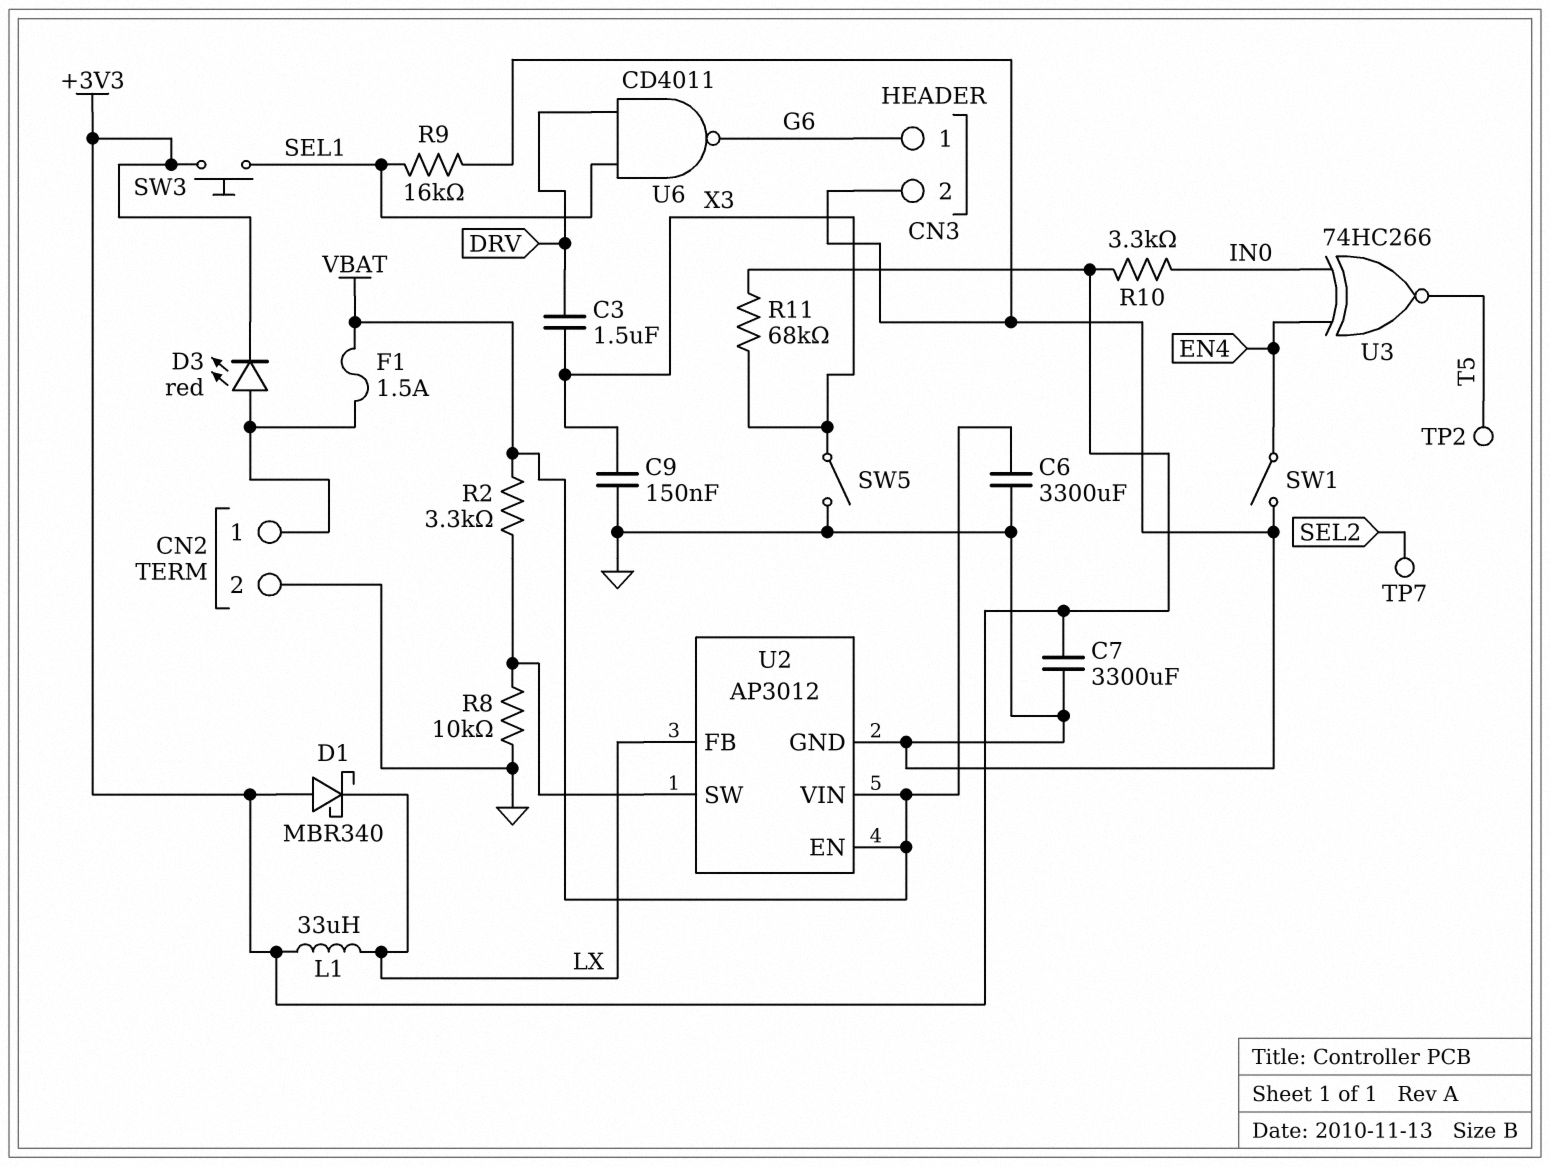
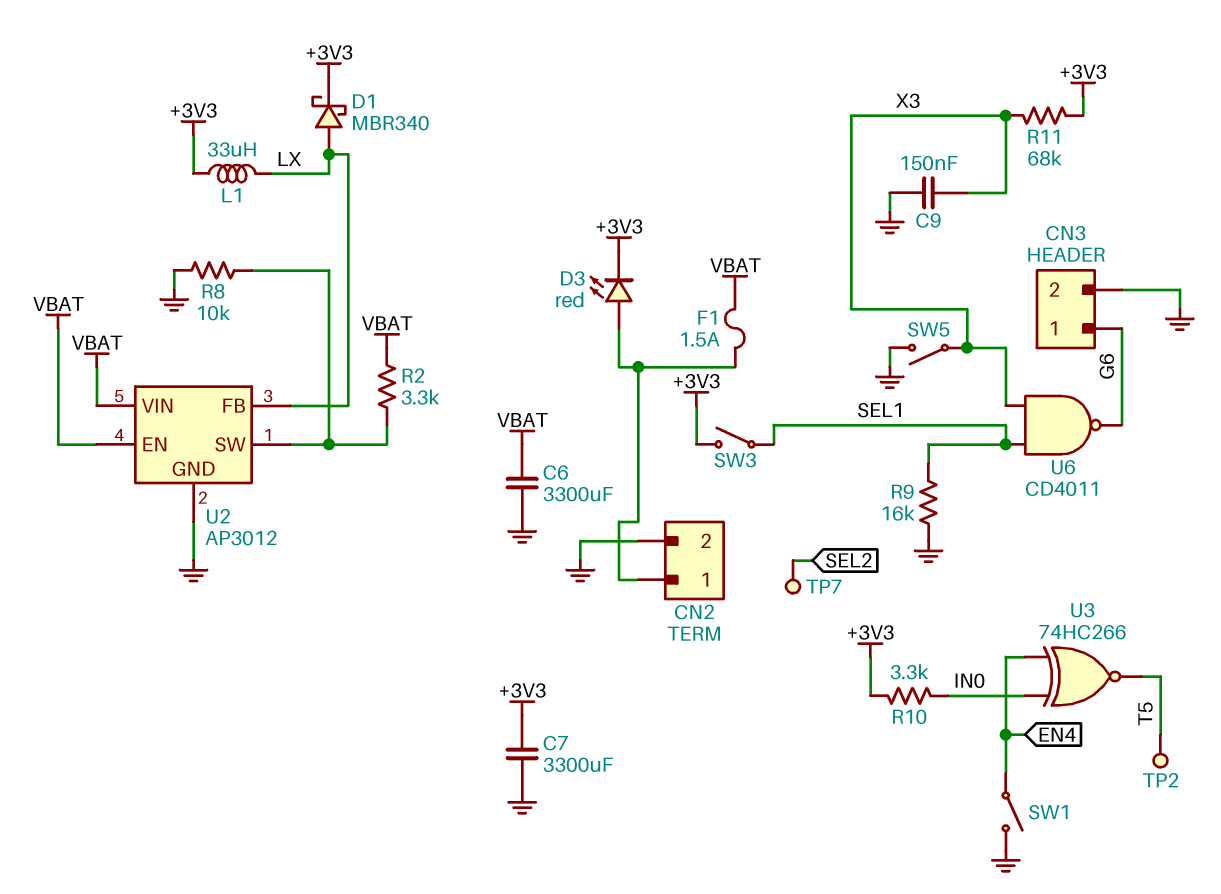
C3: 1.5uF (DRV, X3) -> none
D1: schottky MBR340 (A +3V3, K LX) -> schottky MBR340 (A LX, K +3V3)
SW3: button (+3V3, SEL1) -> switch (+3V3, SEL1)
U6: NAND CD4011 (in DRV, in SEL1, out G6) -> NAND CD4011 (in SEL1, in X3, out G6)

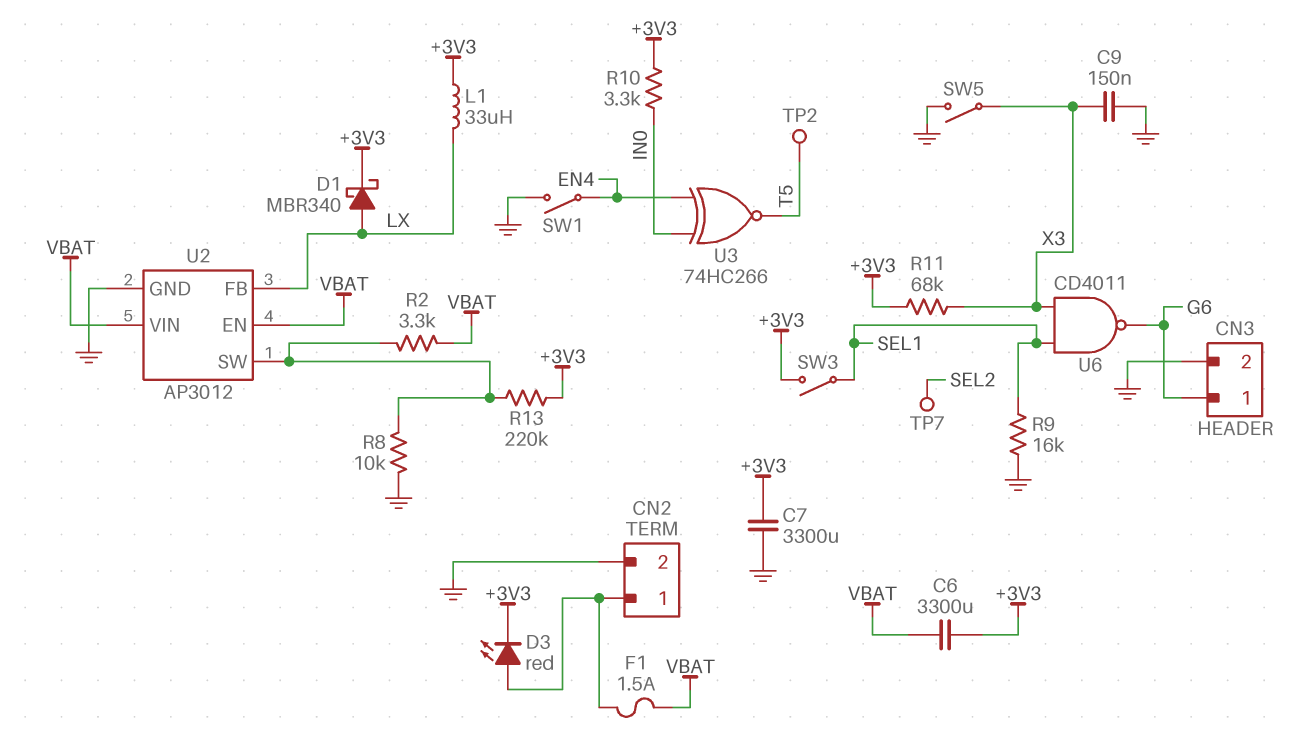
C6: 3300uF (GND, VBAT) -> 3300uF (+3V3, VBAT)
R13: none -> 220k (+3V3, U2/SW)

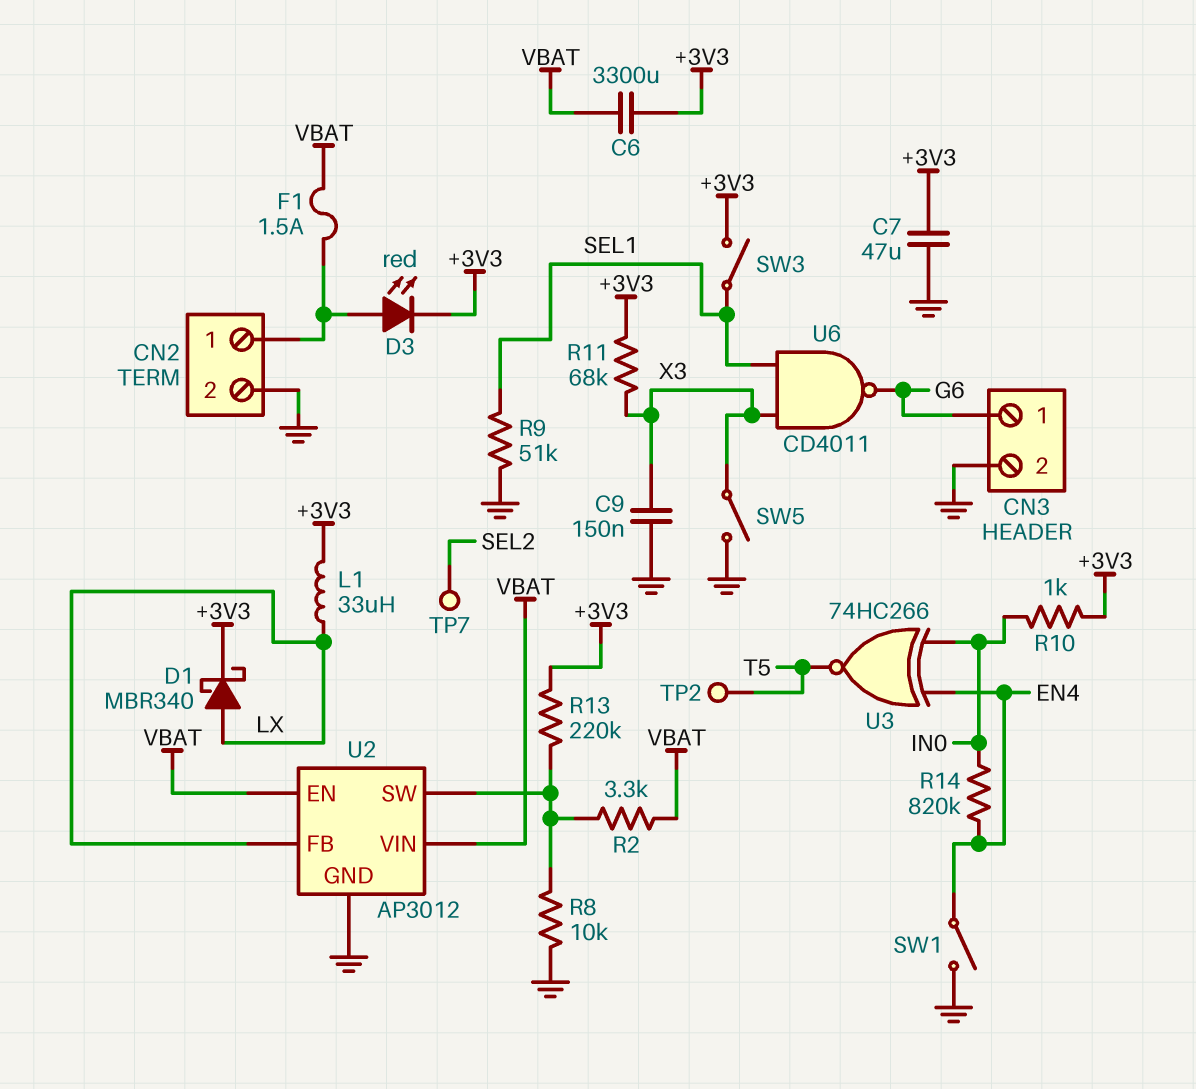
C7: 3300uF (+3V3, GND) -> 47uF (+3V3, GND)
R9: 16k (GND, SEL1) -> 51k (GND, SEL1)
R10: 3.3k (+3V3, IN0) -> 1k (+3V3, IN0)
R14: none -> 820k (EN4, IN0)

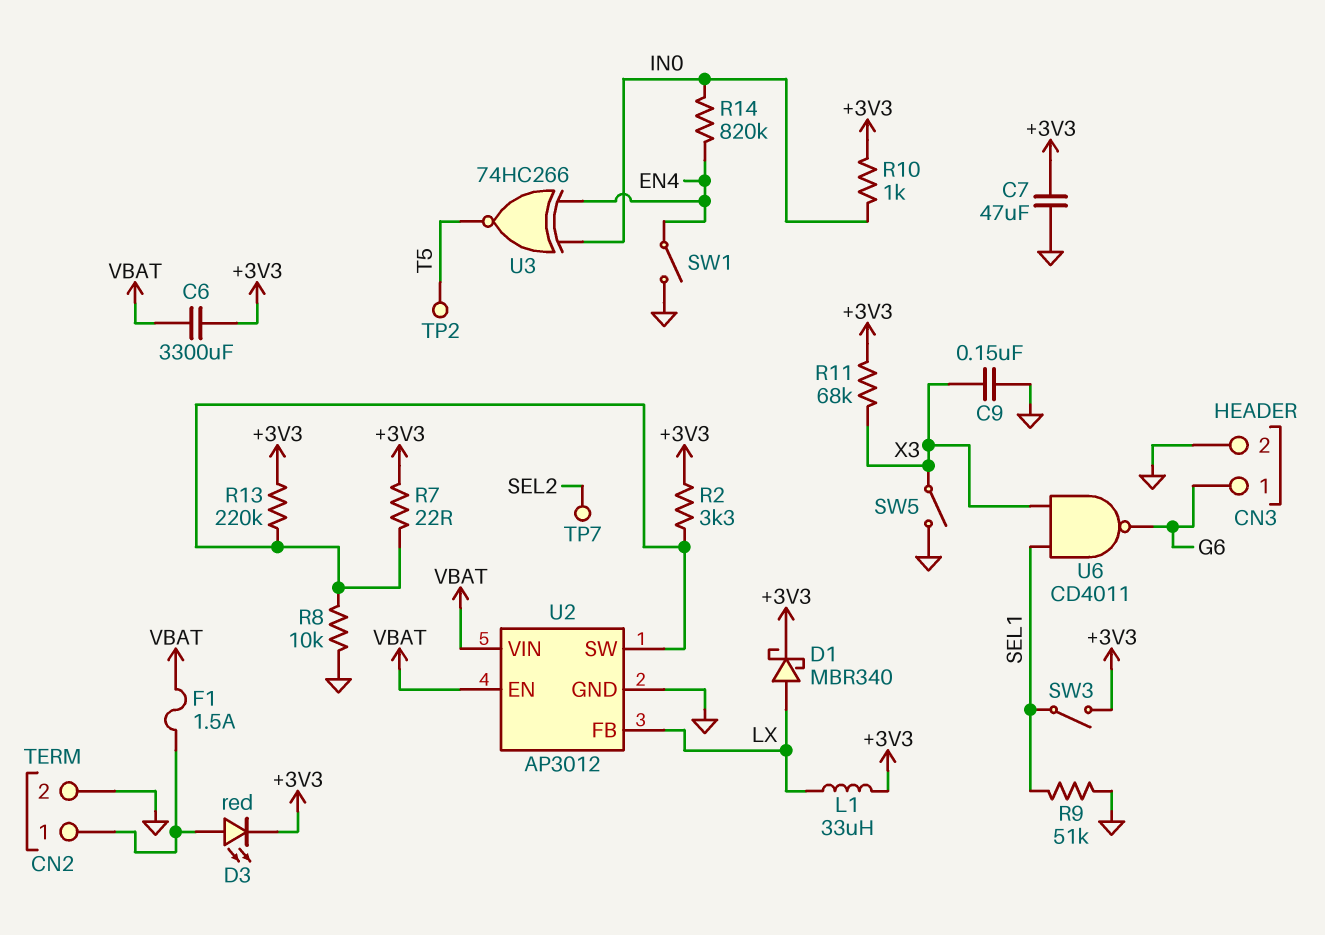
R2: 3.3k (U2/SW, VBAT) -> 3.3k (+3V3, U2/SW)
R7: none -> 22 (+3V3, U2/SW)

